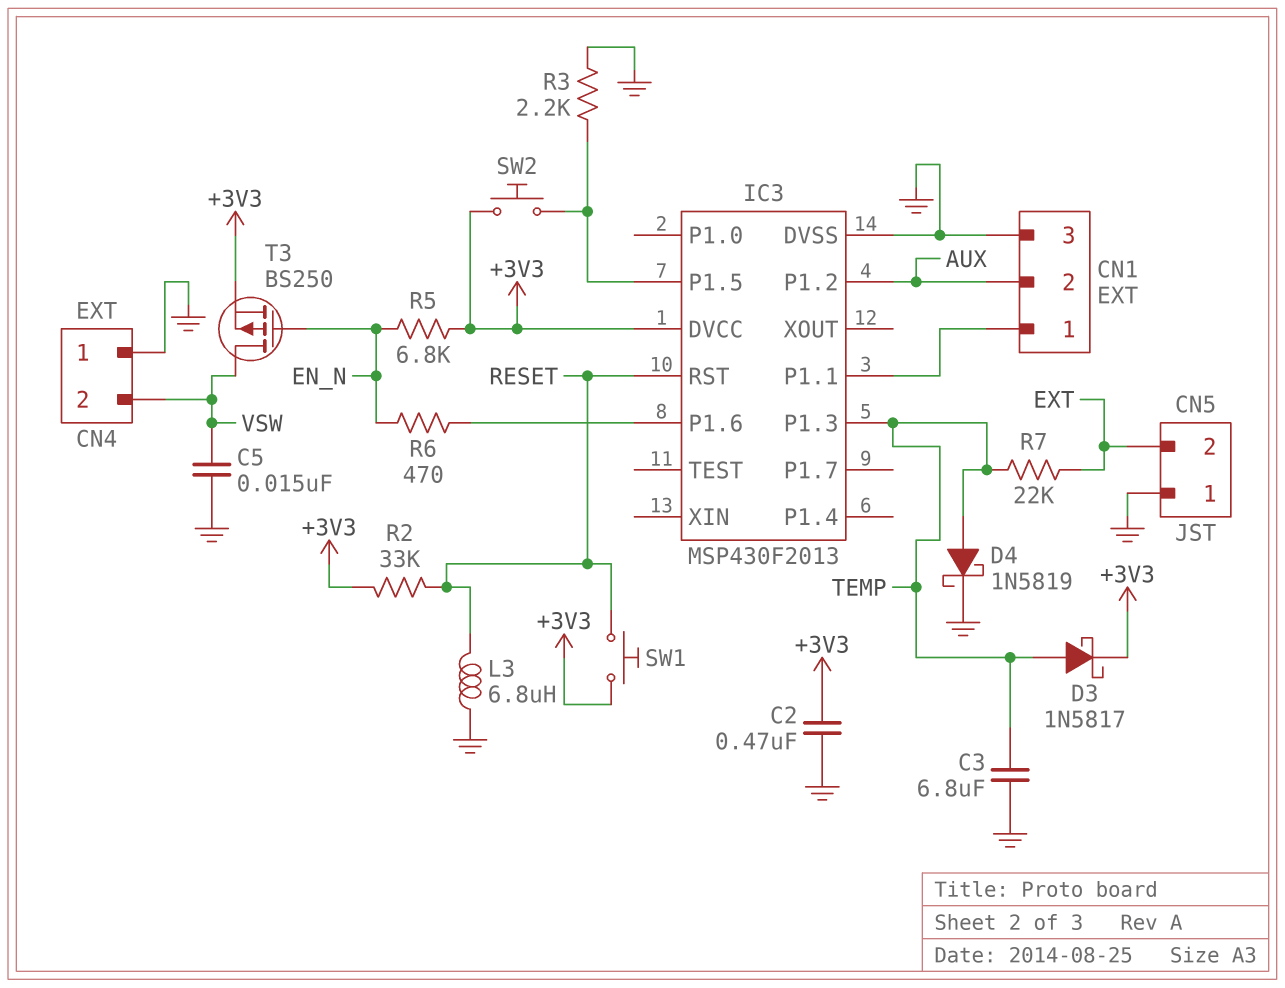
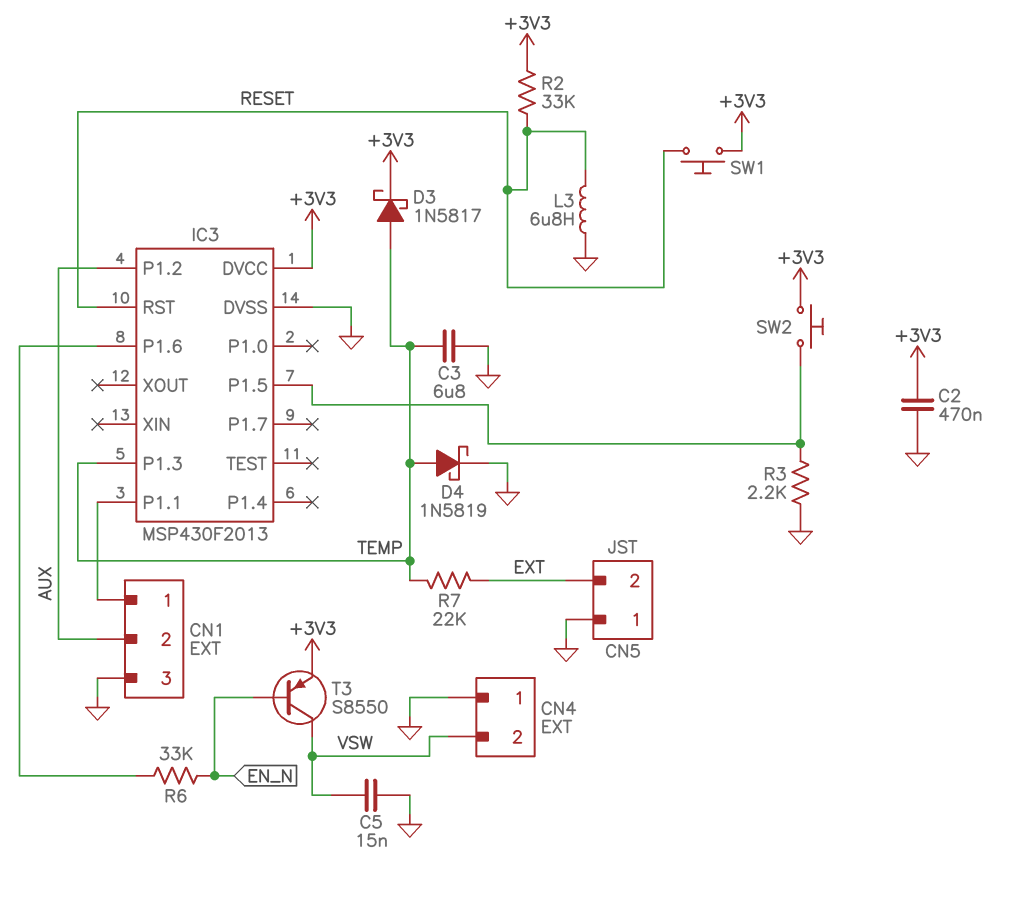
R5: 6.8k (+3V3, EN_N) -> none
R6: 470 (EN_N, IC3/P1.6) -> 33k (EN_N, IC3/P1.6)
T3: PMOS BS250 (G EN_N, D VSW, S +3V3) -> PNP S8550 (B EN_N, C VSW, E +3V3)

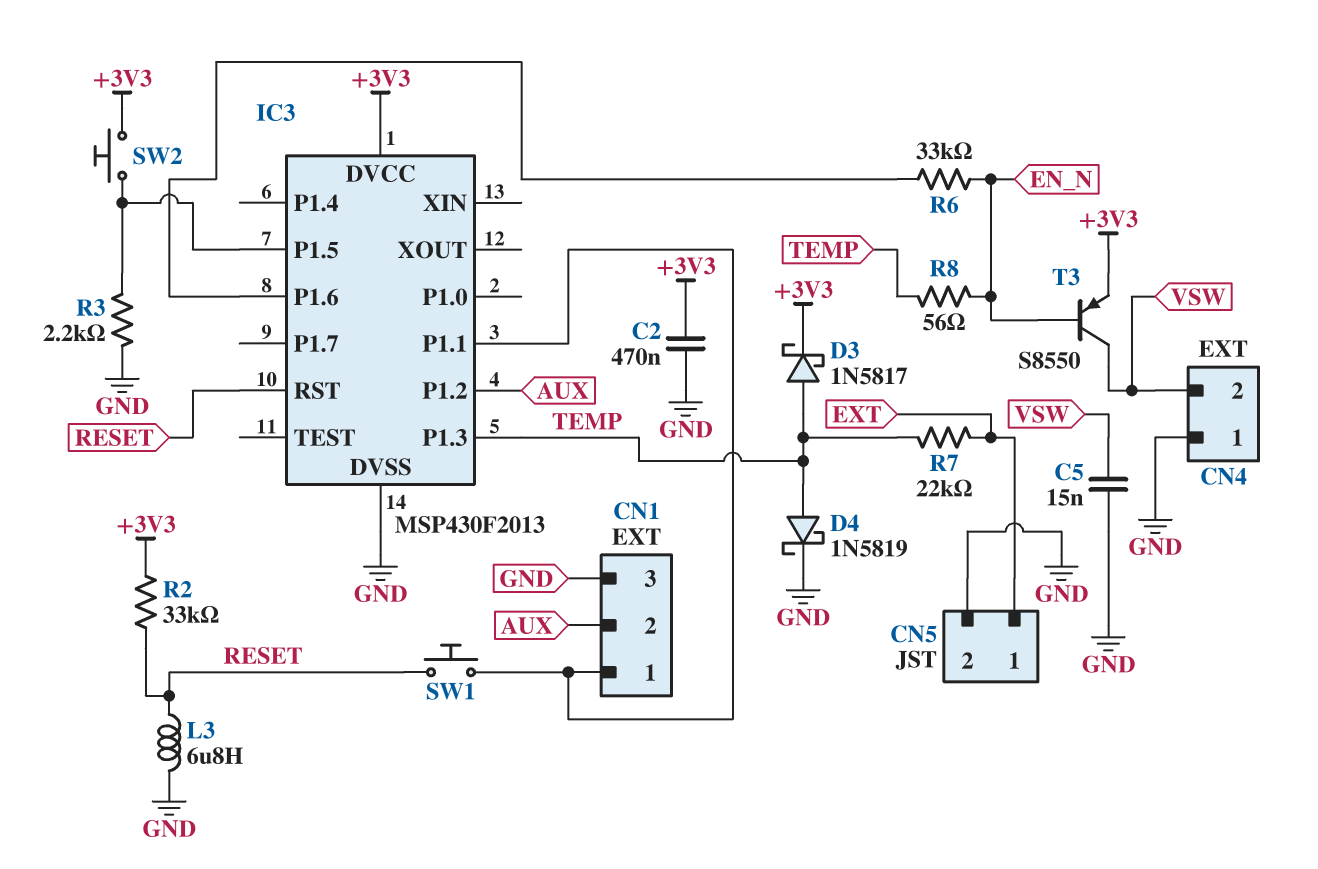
C3: 6.8uF (GND, TEMP) -> none
CN5 pin 1: GND -> EXT
CN5 pin 2: EXT -> GND
R8: none -> 56 (EN_N, TEMP)
SW1: button (+3V3, RESET) -> button (CN1/1, RESET)

